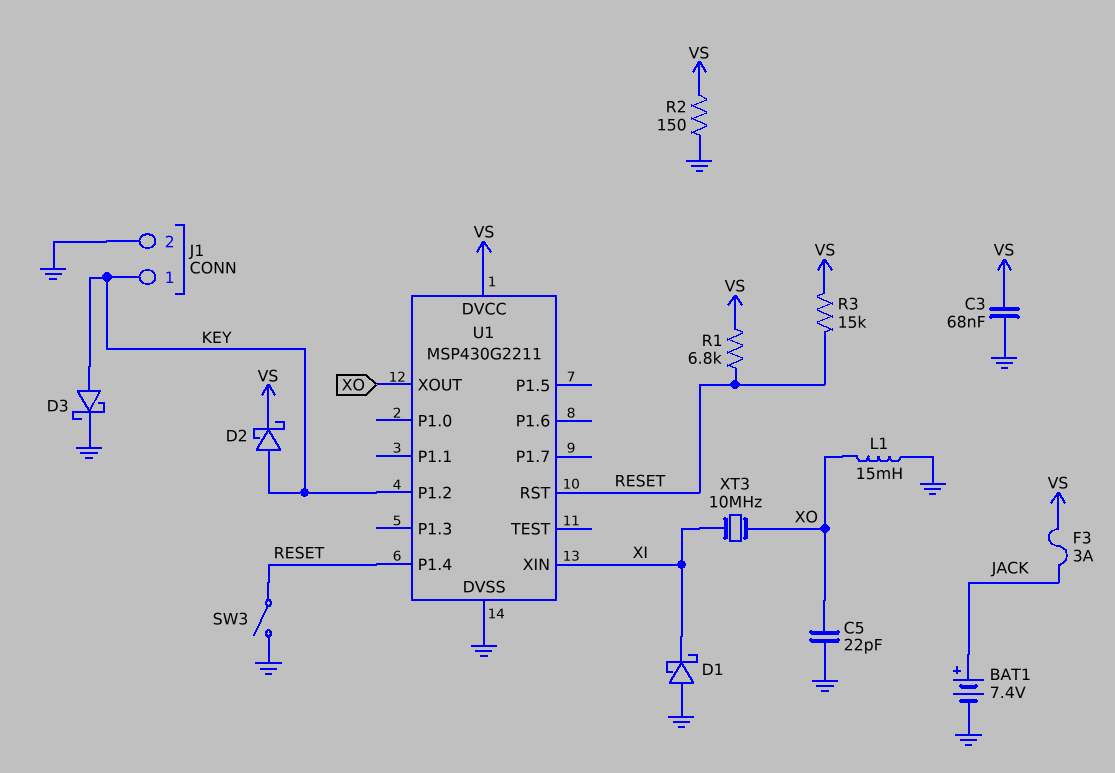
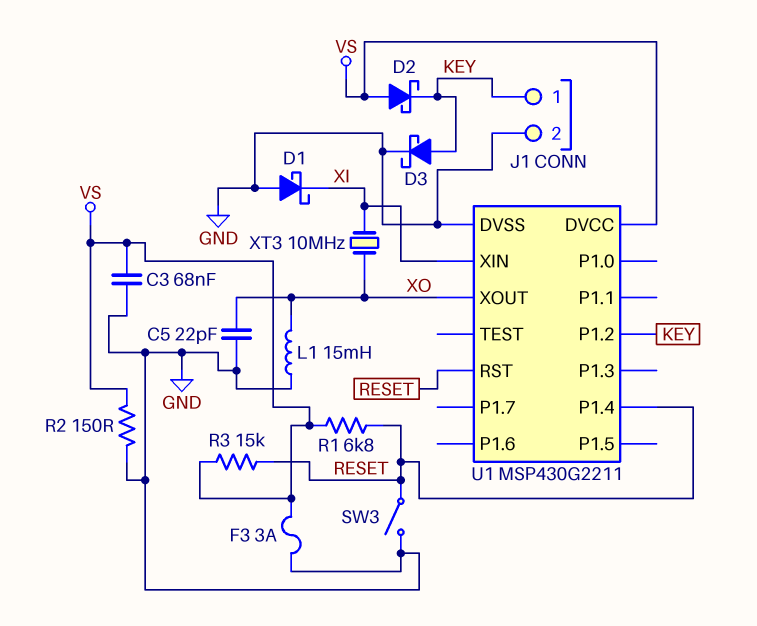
BAT1: 7.4V (plus JACK, minus GND) -> none
D2: schottky (A KEY, K VS) -> schottky (A VS, K KEY)
F3: 3A (JACK, VS) -> 3A (GND, VS)

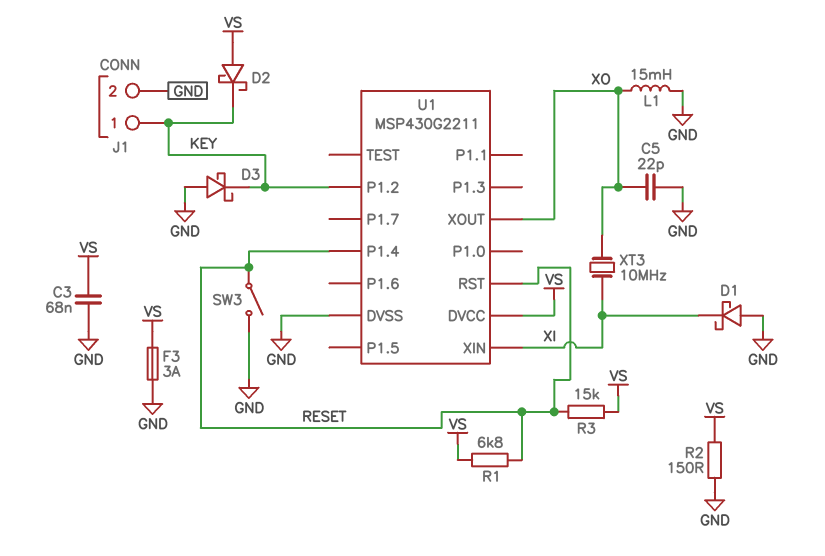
D3: schottky (A KEY, K GND) -> schottky (A GND, K KEY)

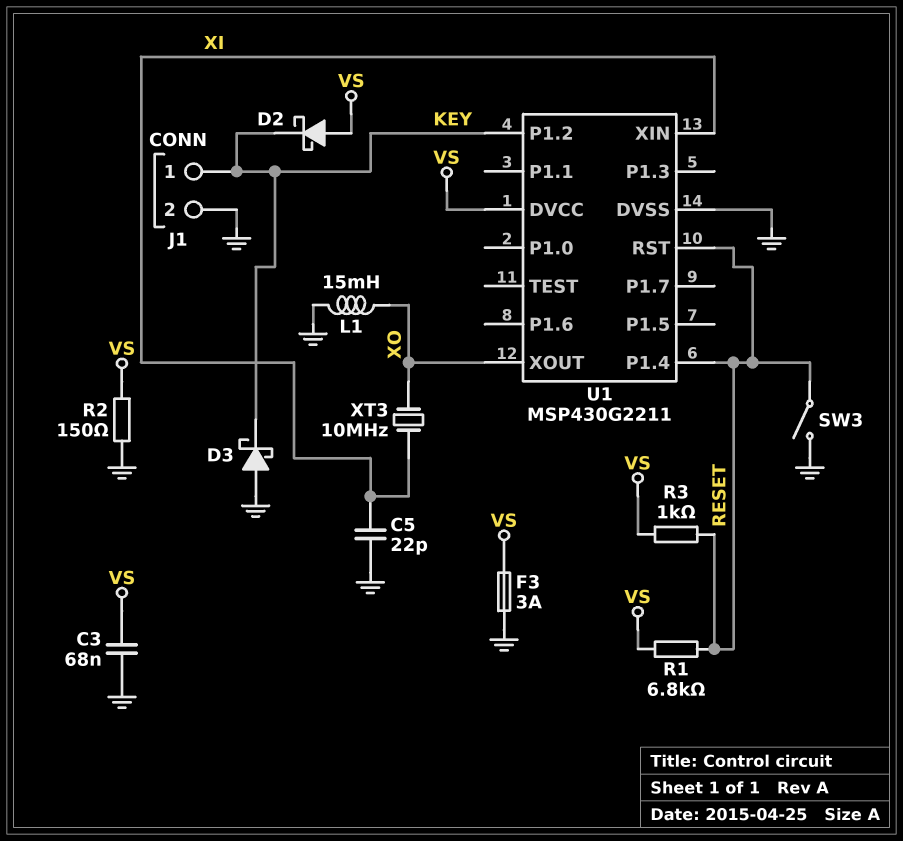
C5: 22pF (GND, XO) -> 22pF (GND, XI)
D1: schottky (A GND, K XI) -> none
R3: 15k (RESET, VS) -> 1k (RESET, VS)

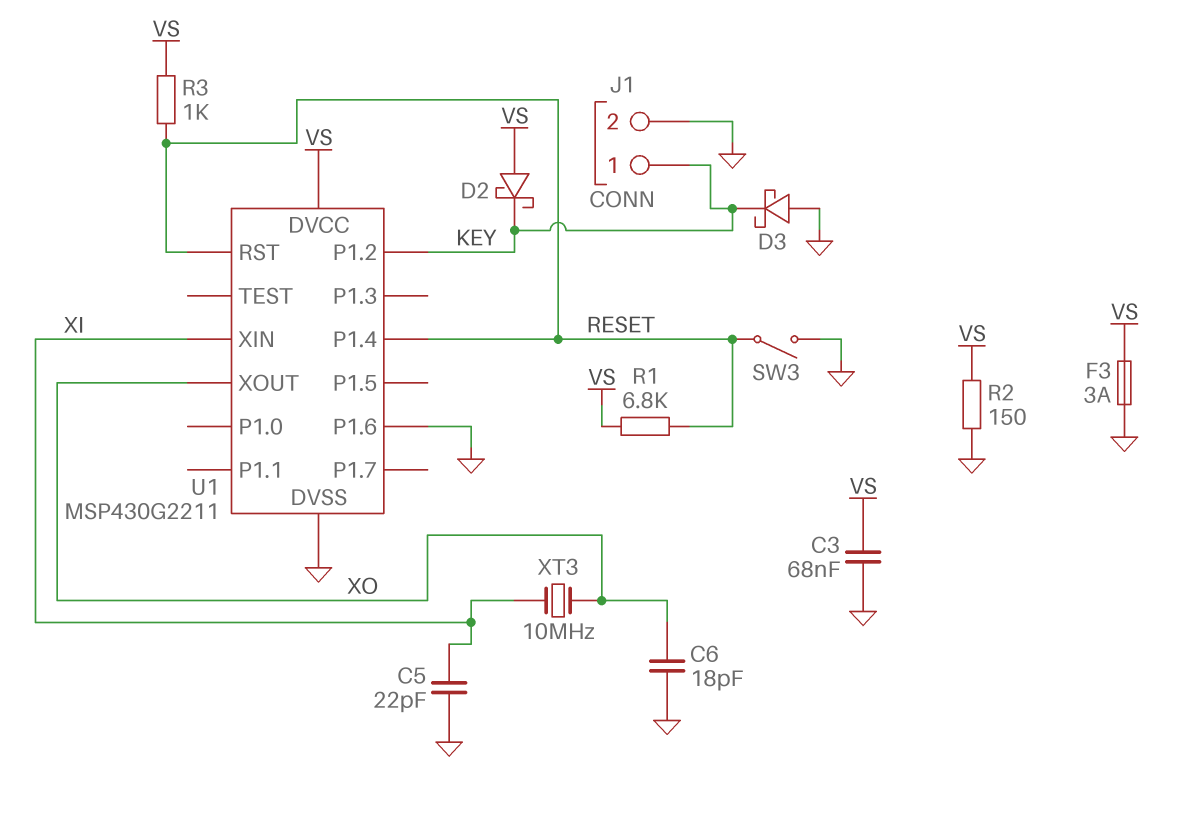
C6: none -> 18pF (GND, XO)
L1: 15mH (GND, XO) -> none
U1 pin P1.6: none -> GND

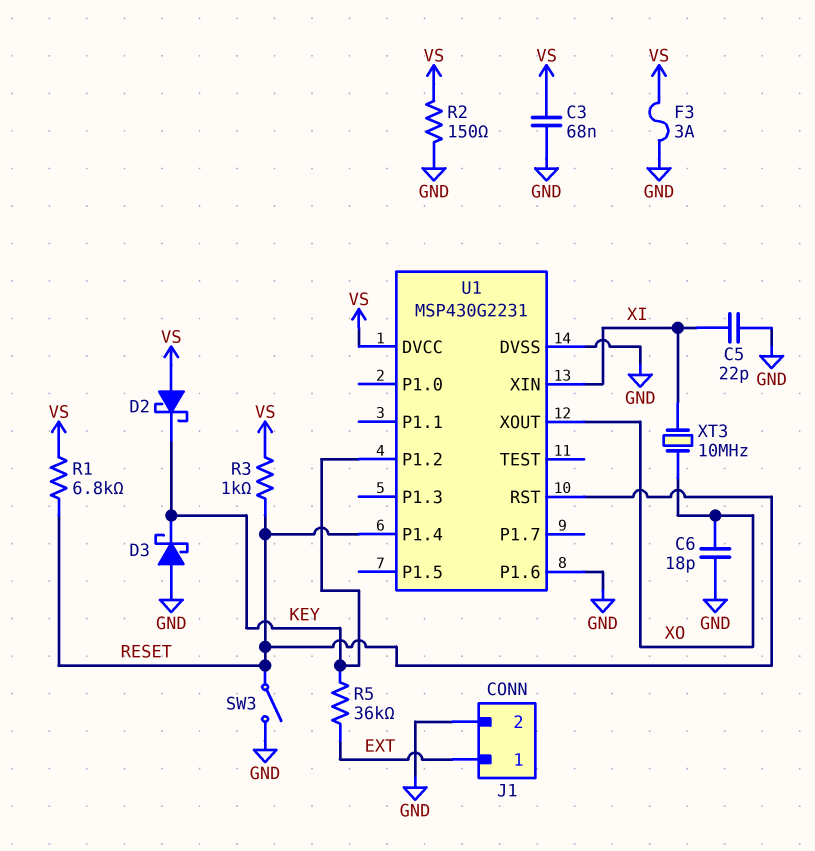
J1 pin 1: KEY -> EXT
R5: none -> 36k (EXT, KEY)
U1: MSP430G2211 -> MSP430G2231

